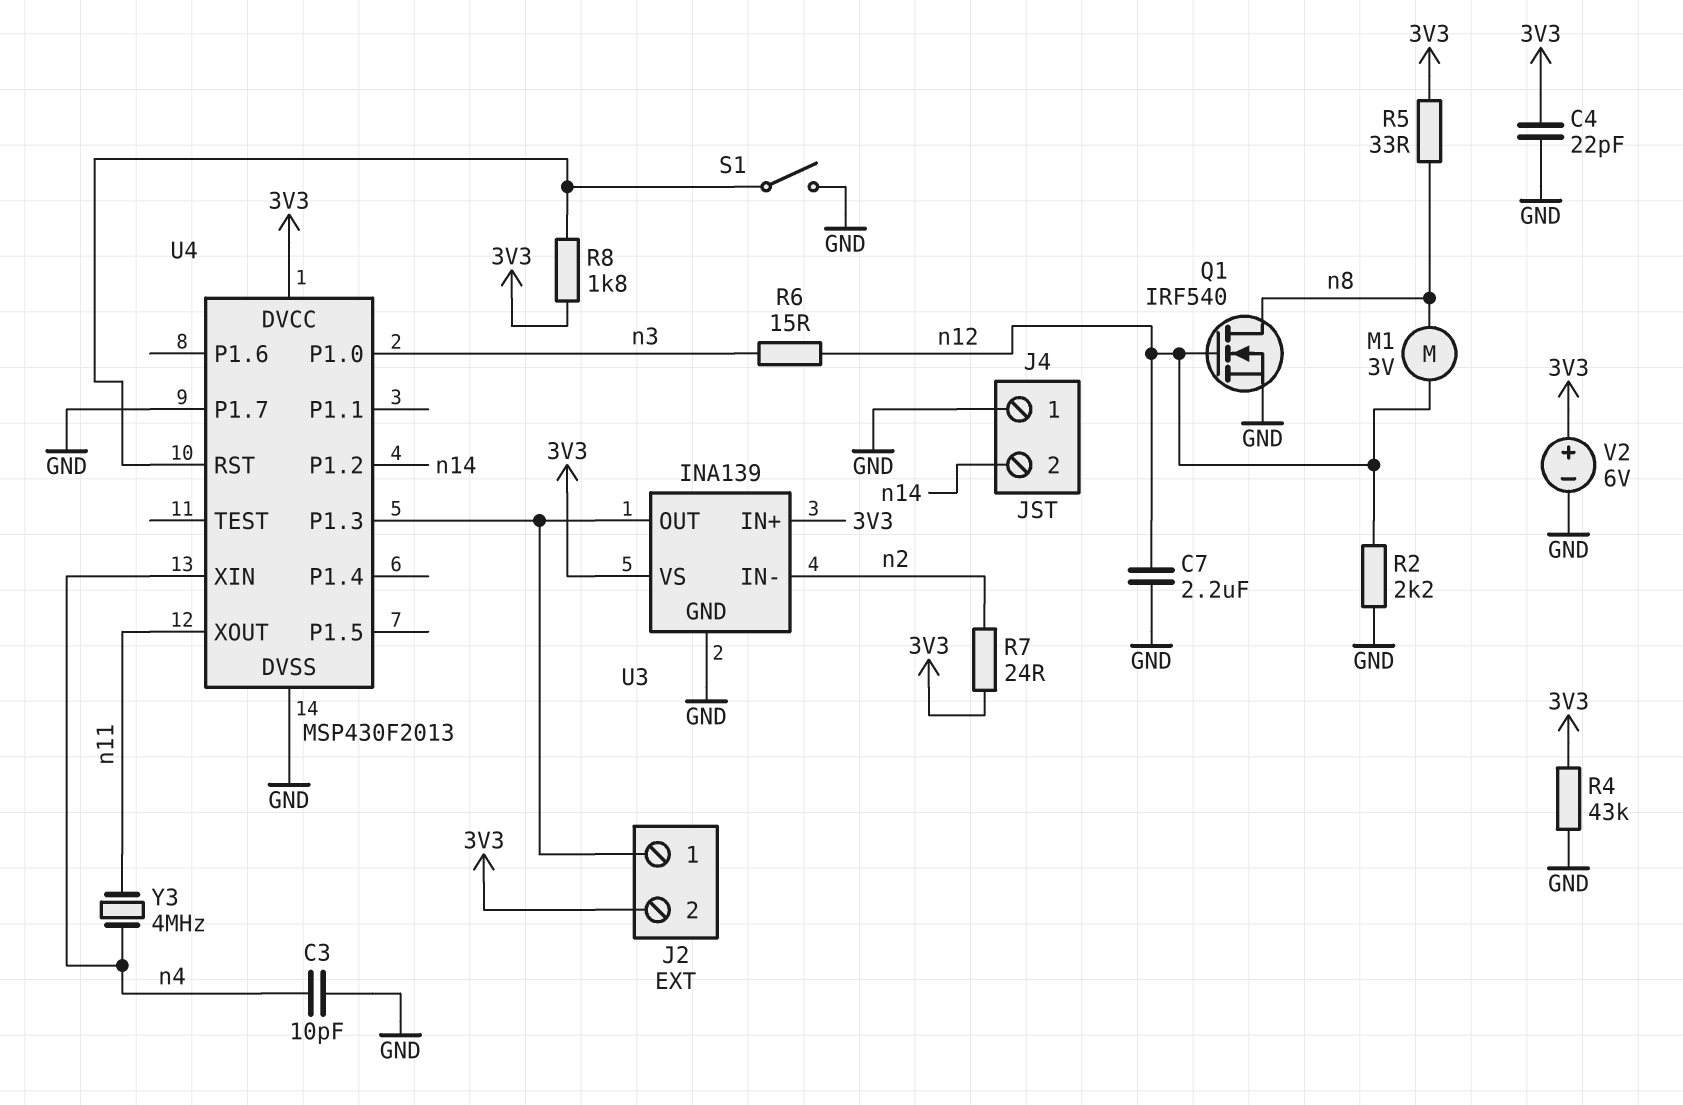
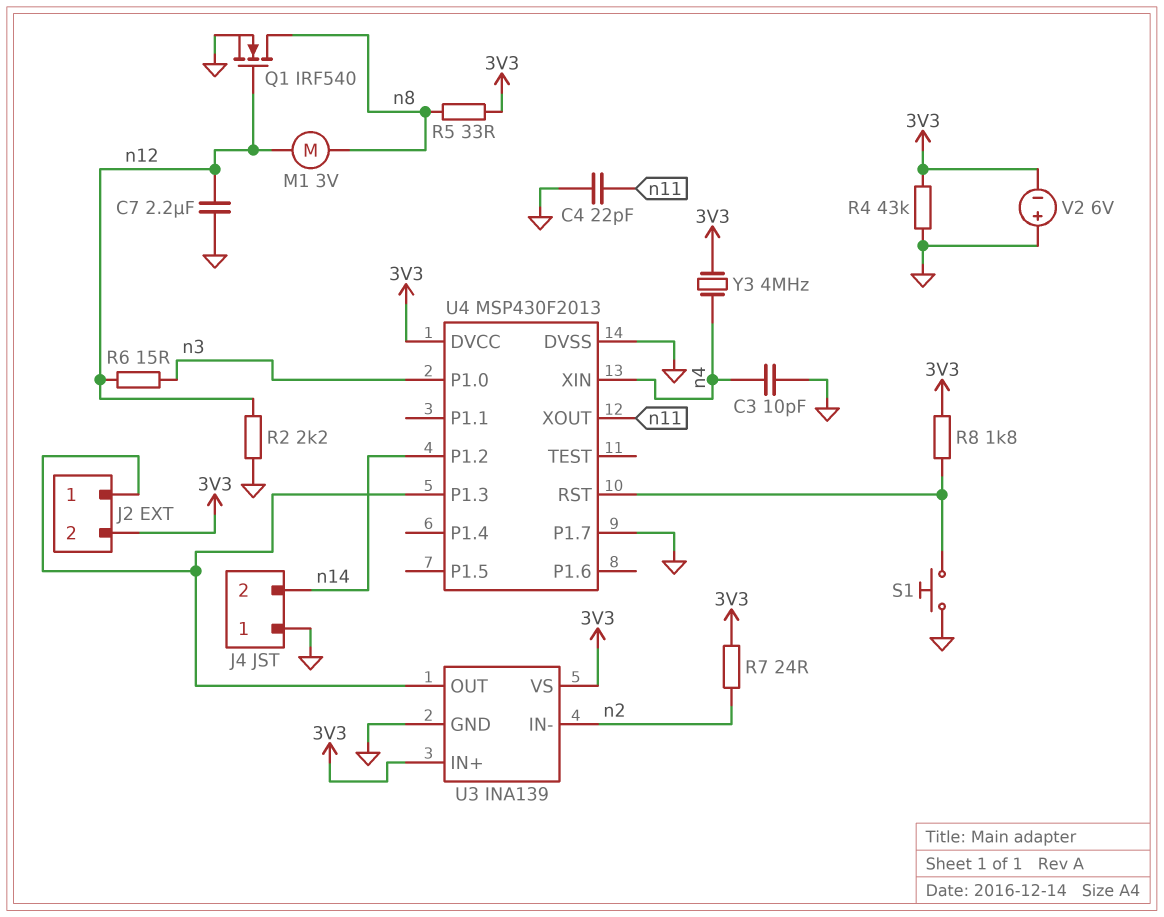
C4: 22pF (3V3, GND) -> 22pF (GND, n11)
S1: switch (GND, U4/RST) -> button (GND, U4/RST)
V2: 6V (plus 3V3, minus GND) -> 6V (plus GND, minus 3V3)
Y3: 4MHz (n4, n11) -> 4MHz (3V3, n4)

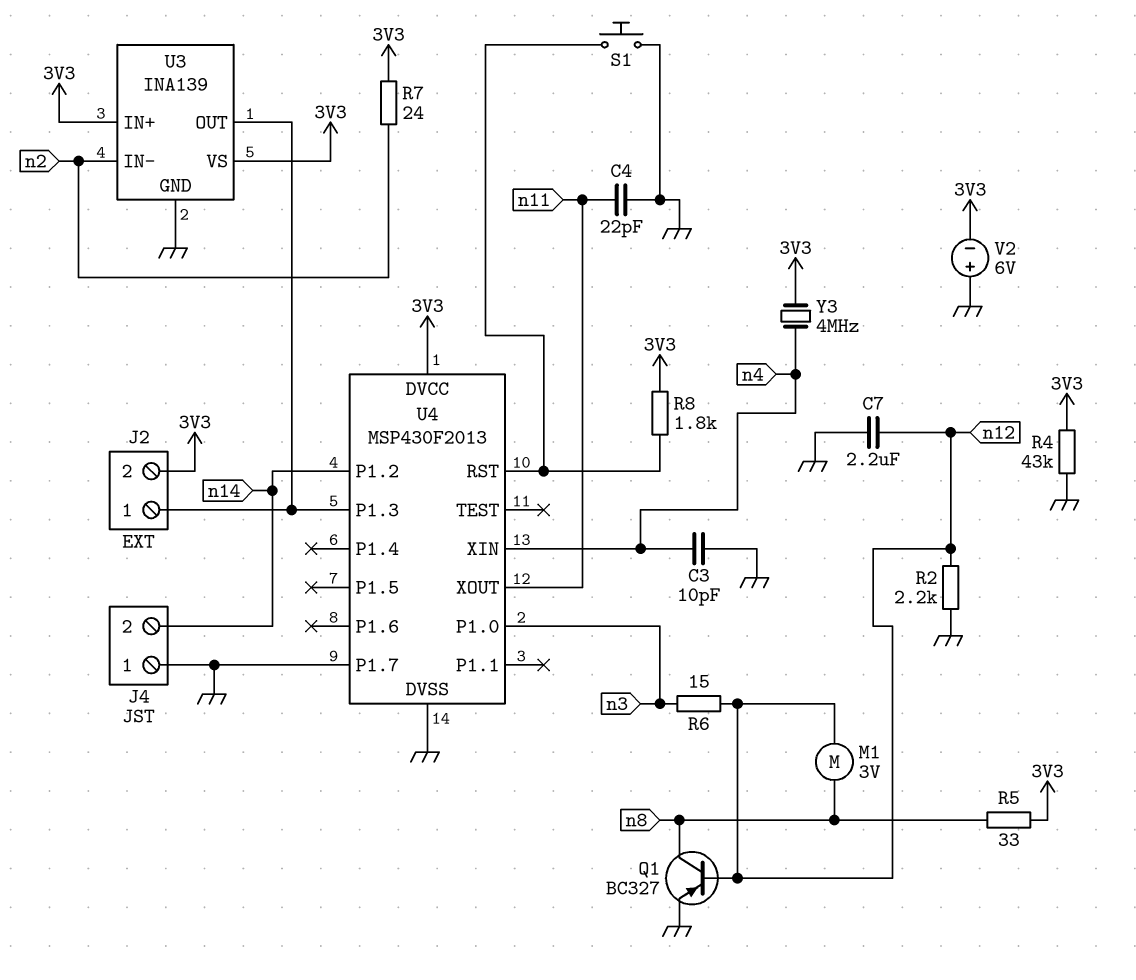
Q1: NMOS IRF540 (G n12, D n8, S GND) -> PNP BC327 (B n12, C n8, E GND)

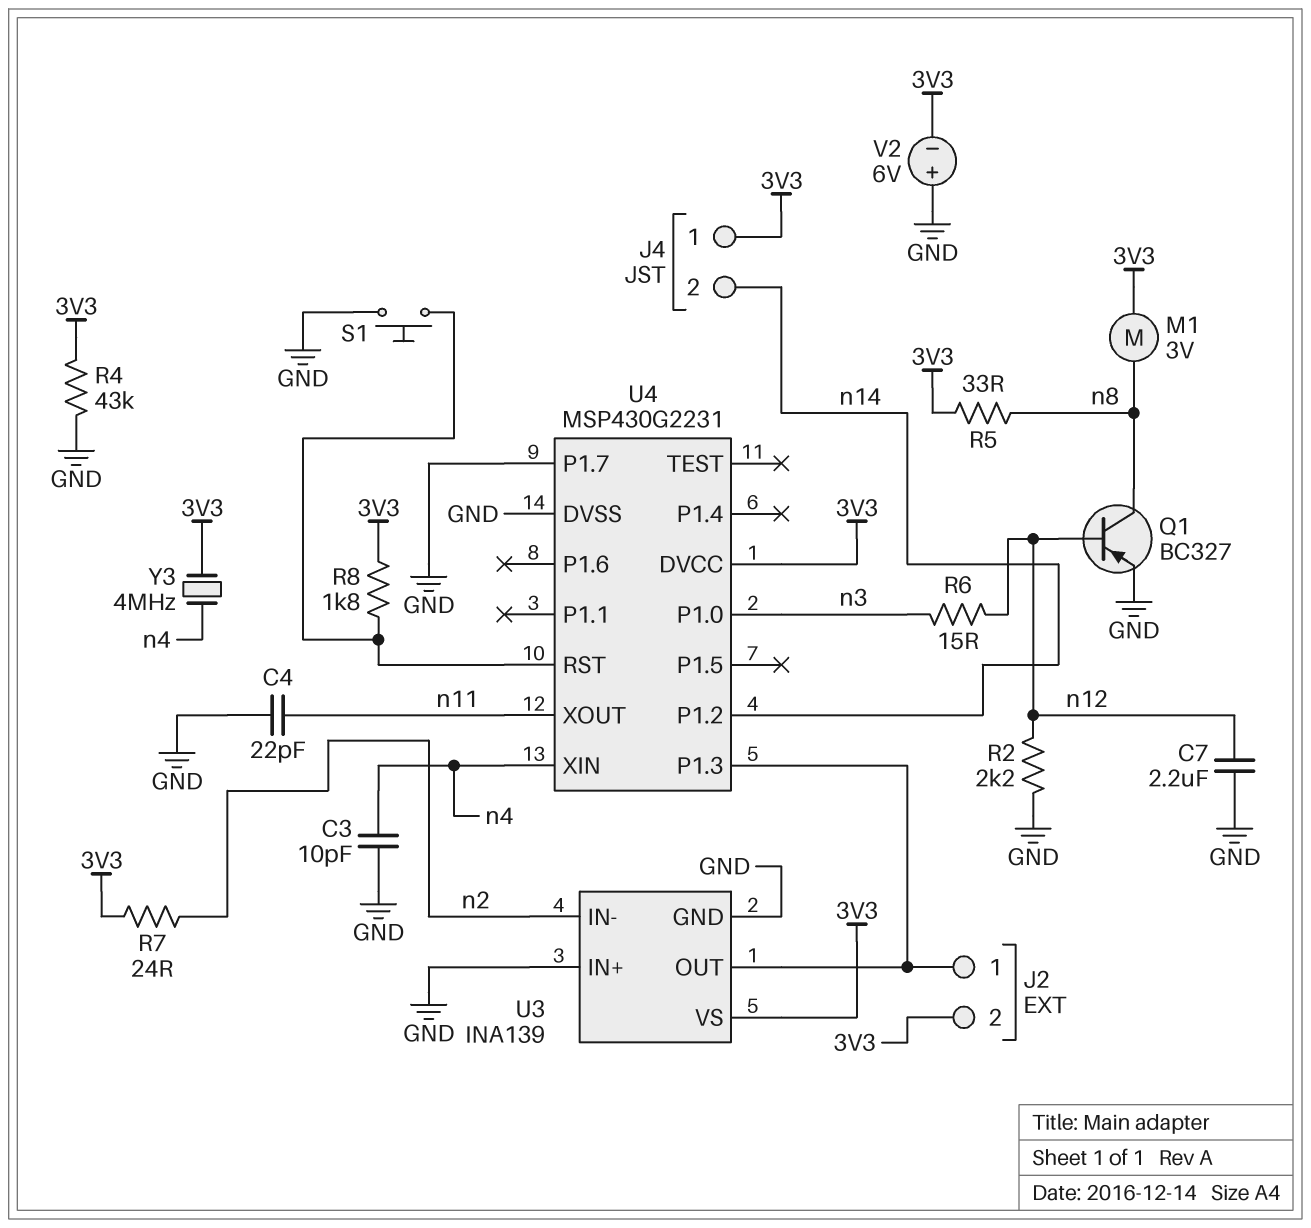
J4 pin 1: GND -> 3V3
M1: motor 3V (n8, n12) -> motor 3V (3V3, n8)
U3 pin IN+: 3V3 -> GND
U4: MSP430F2013 -> MSP430G2231

